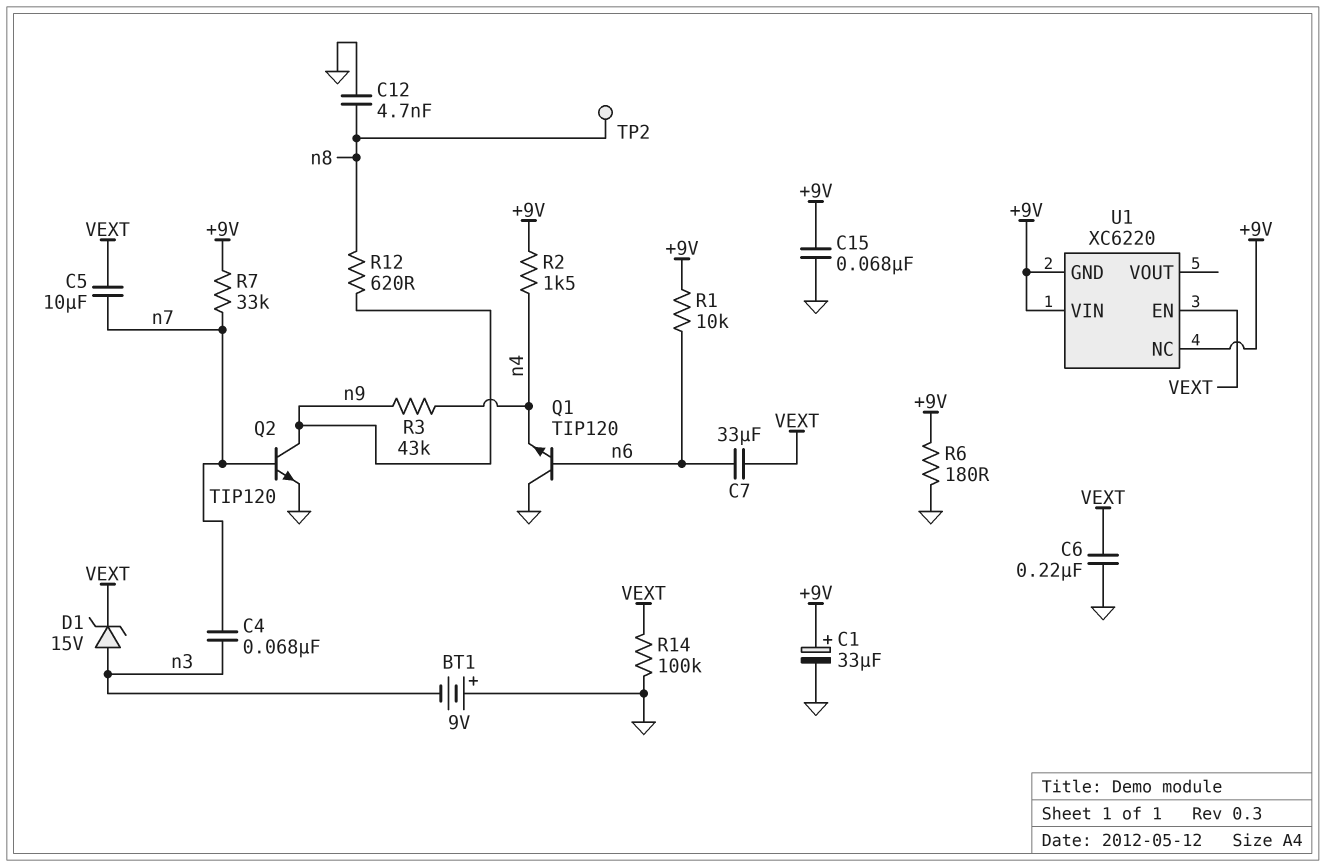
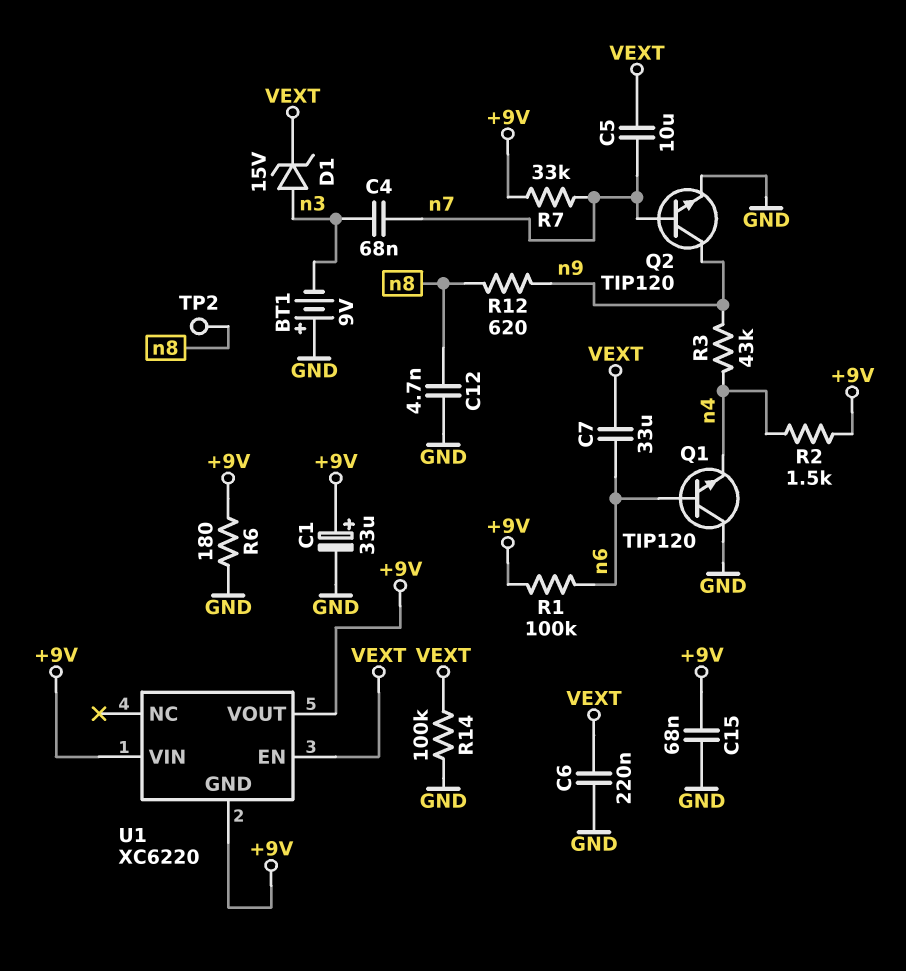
R1: 10k (+9V, n6) -> 100k (+9V, n6)
U1 pin NC: +9V -> none
U1 pin VOUT: none -> +9V

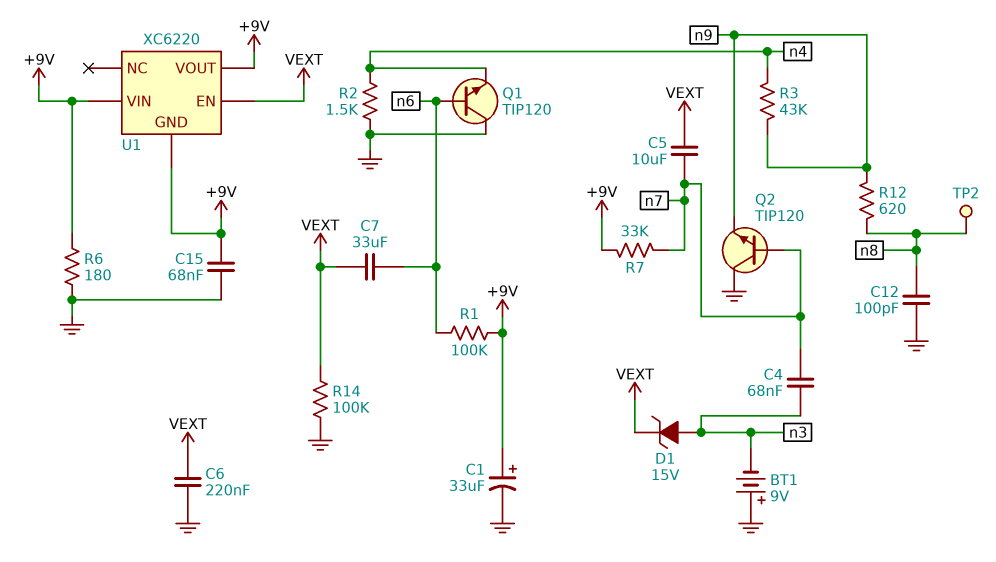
C12: 4.7nF (GND, n8) -> 100pF (GND, n8)
Q2: NPN TIP120 (B n7, C n9, E GND) -> NPN TIP120 (B n7, C GND, E n9)
R2: 1.5k (+9V, n4) -> 1.5k (GND, n4)

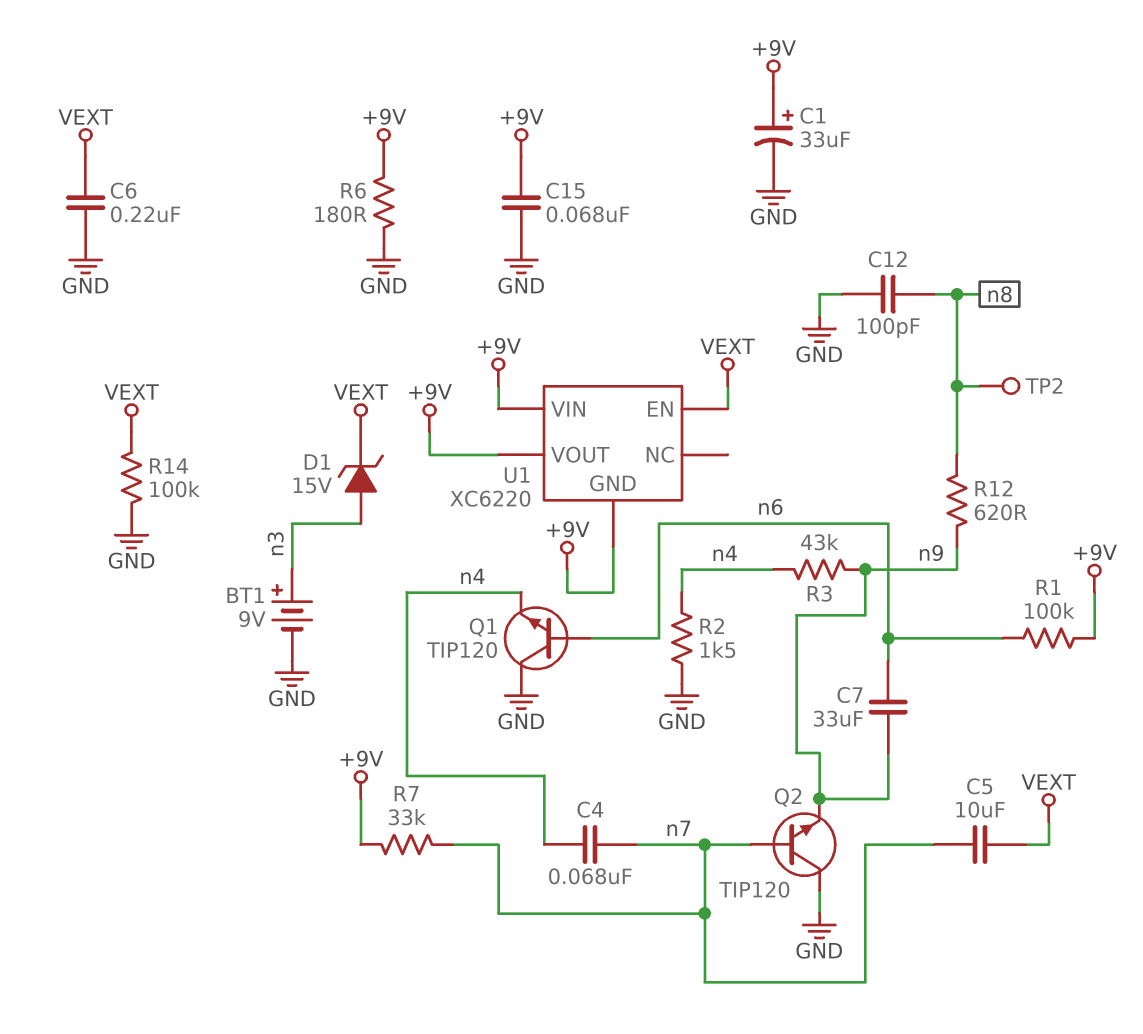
BT1: 9V (plus GND, minus n3) -> 9V (plus n3, minus GND)
C4: 68nF (n3, n7) -> 68nF (n4, n7)
C7: 33uF (VEXT, n6) -> 33uF (n6, n9)

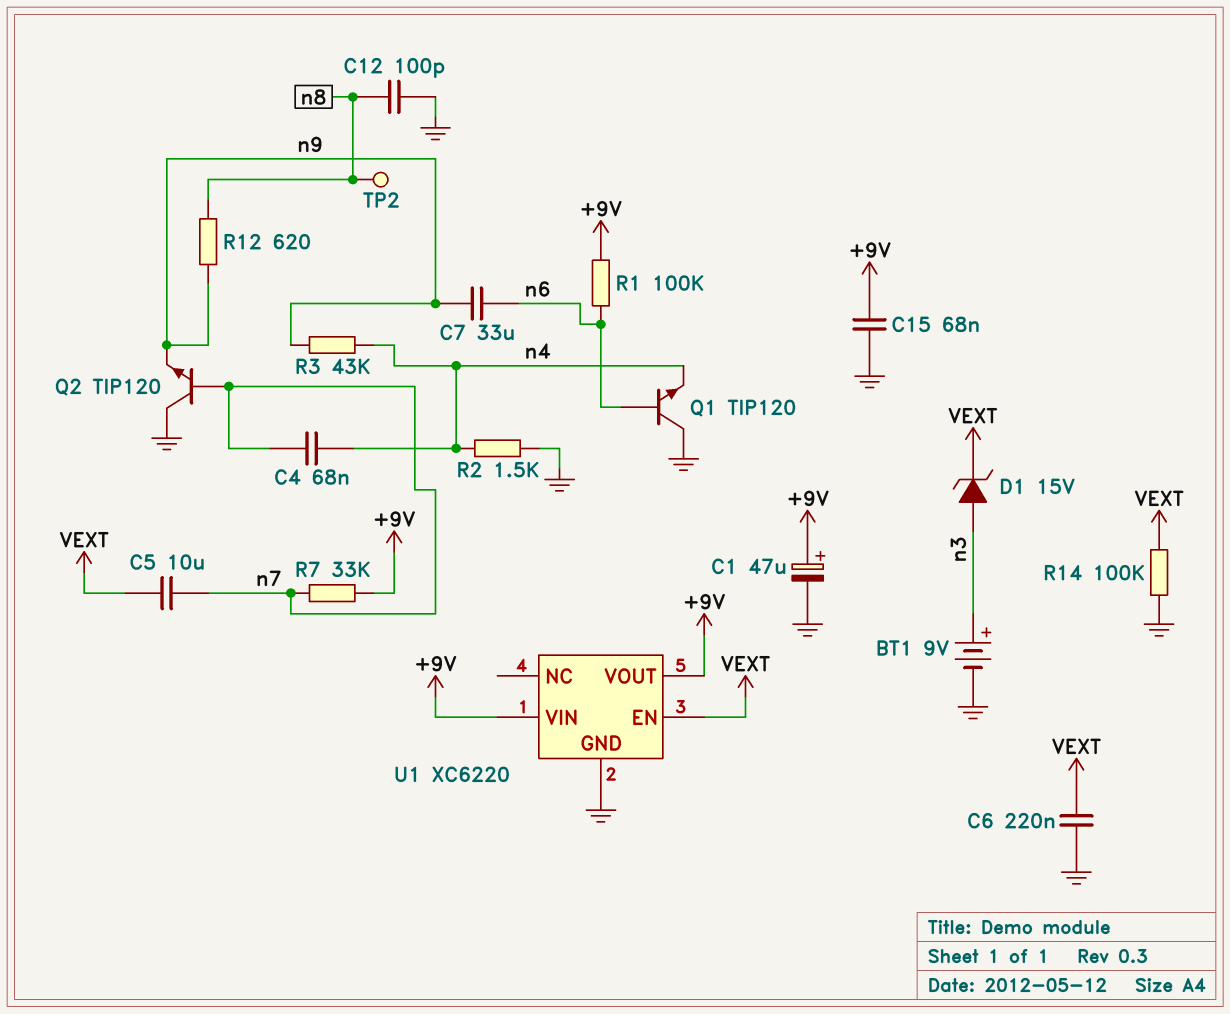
C1: 33uF (plus +9V, minus GND) -> 47uF (plus +9V, minus GND)
R6: 180 (+9V, GND) -> none
U1 pin GND: +9V -> GND

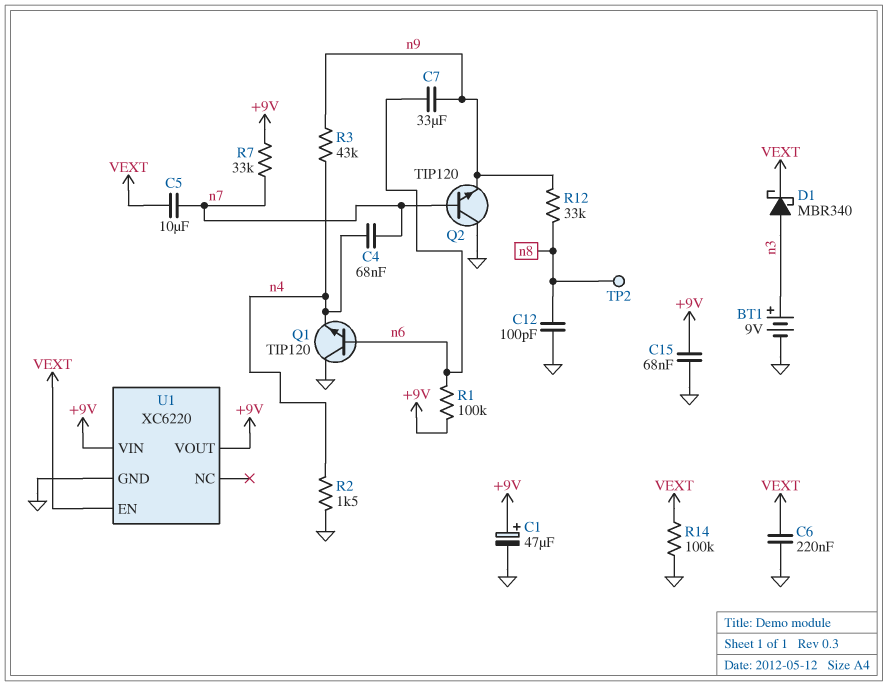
D1: zener 15V (A n3, K VEXT) -> schottky MBR340 (A n3, K VEXT)
R12: 620 (n8, n9) -> 33k (n8, n9)

